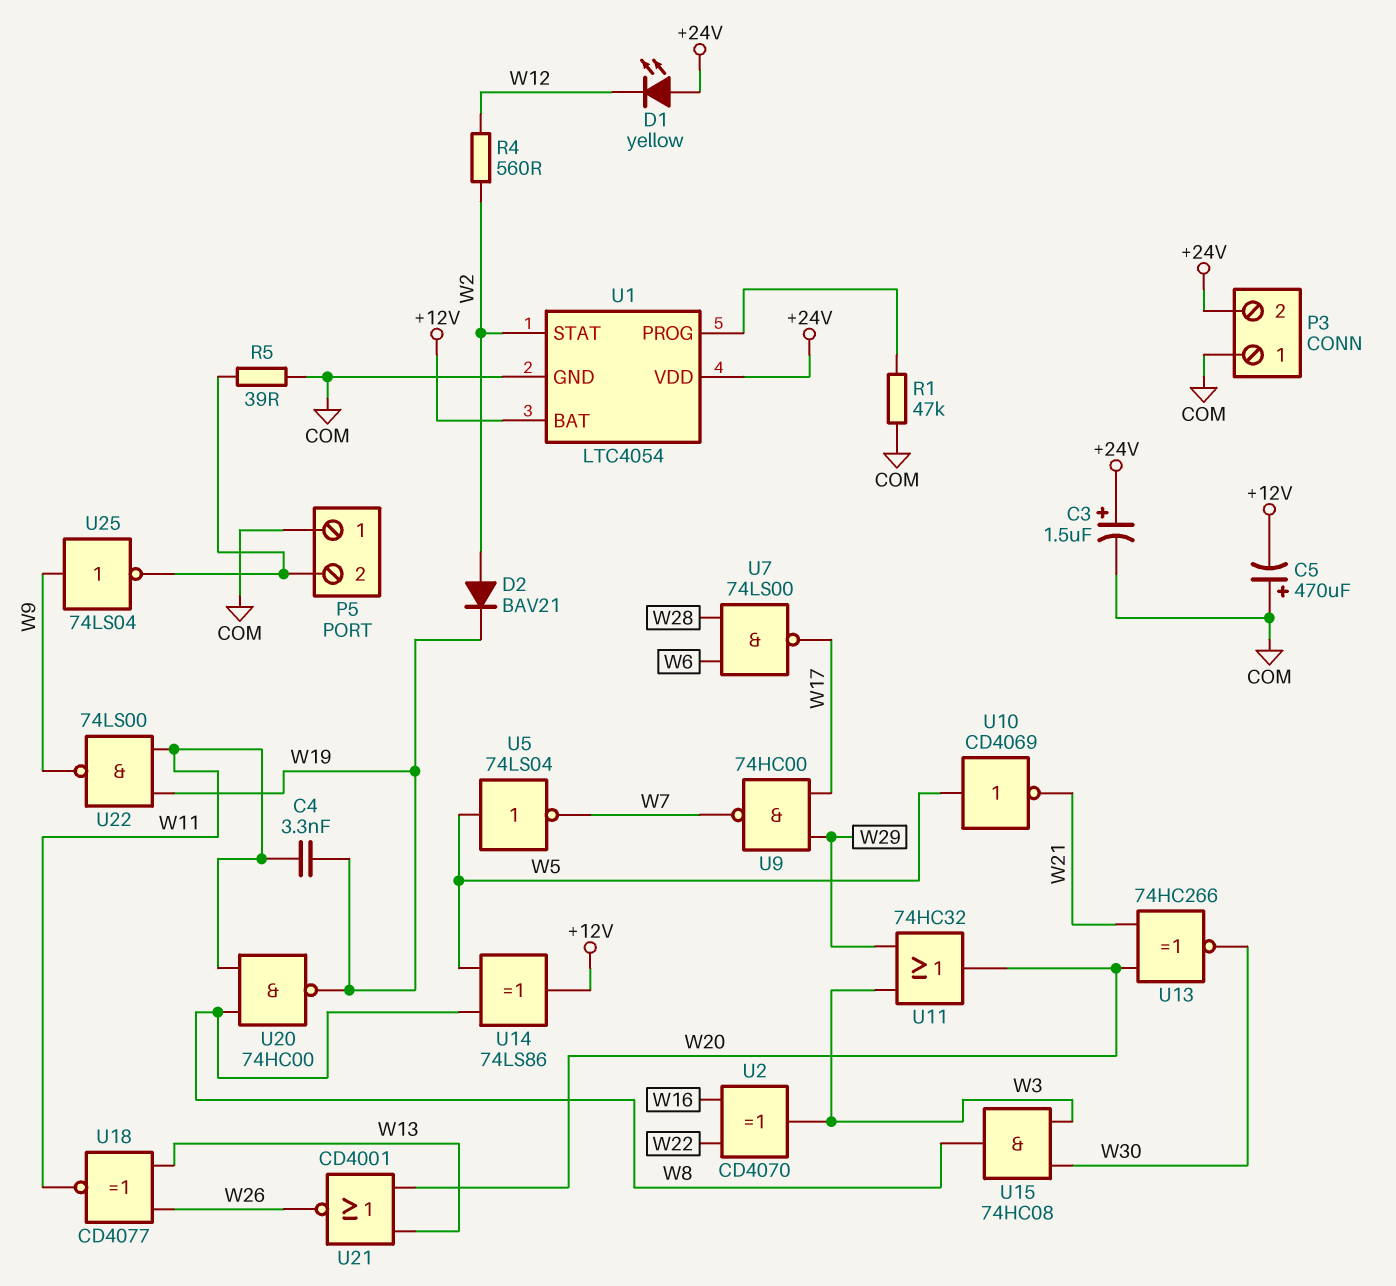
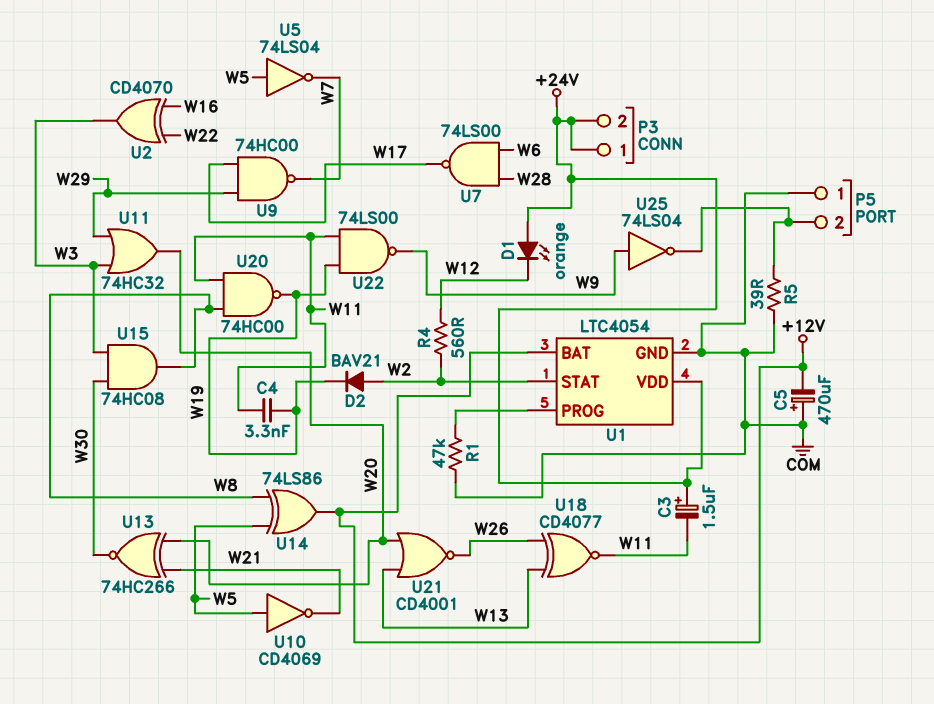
C3: 1.5uF (plus +24V, minus COM) -> 1.5uF (plus +24V, minus W11)
D1: LED yellow (A +24V, K W12) -> LED orange (A +24V, K W12)
P3 pin 1: COM -> +24V

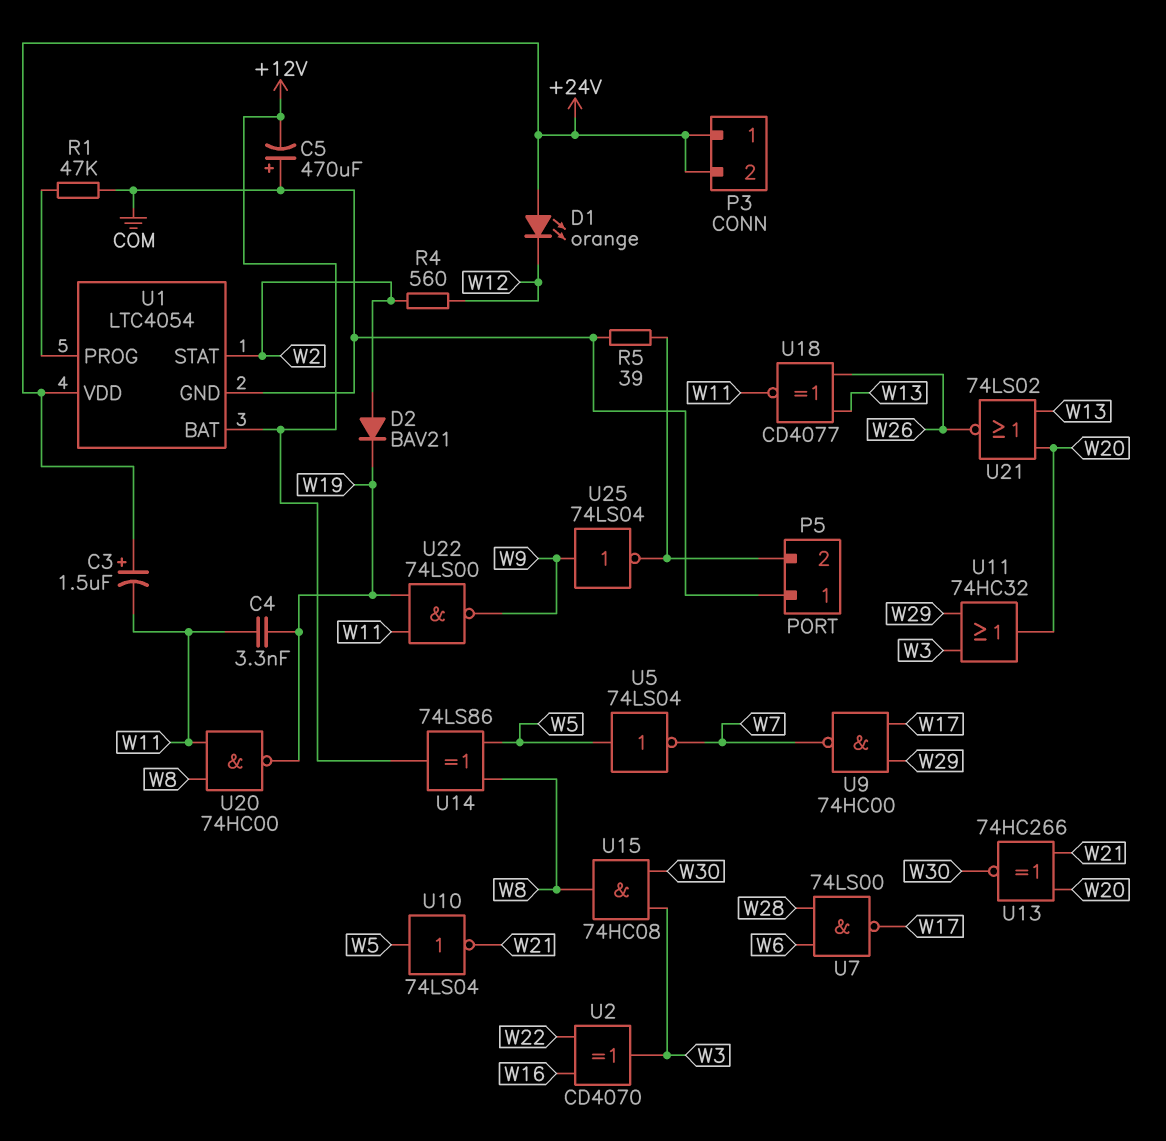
U10: NOT CD4069 (in W5, out W21) -> NOT 74LS04 (in W5, out W21)
U21: NOR CD4001 (in W13, in W20, out W26) -> NOR 74LS02 (in W13, in W20, out W26)

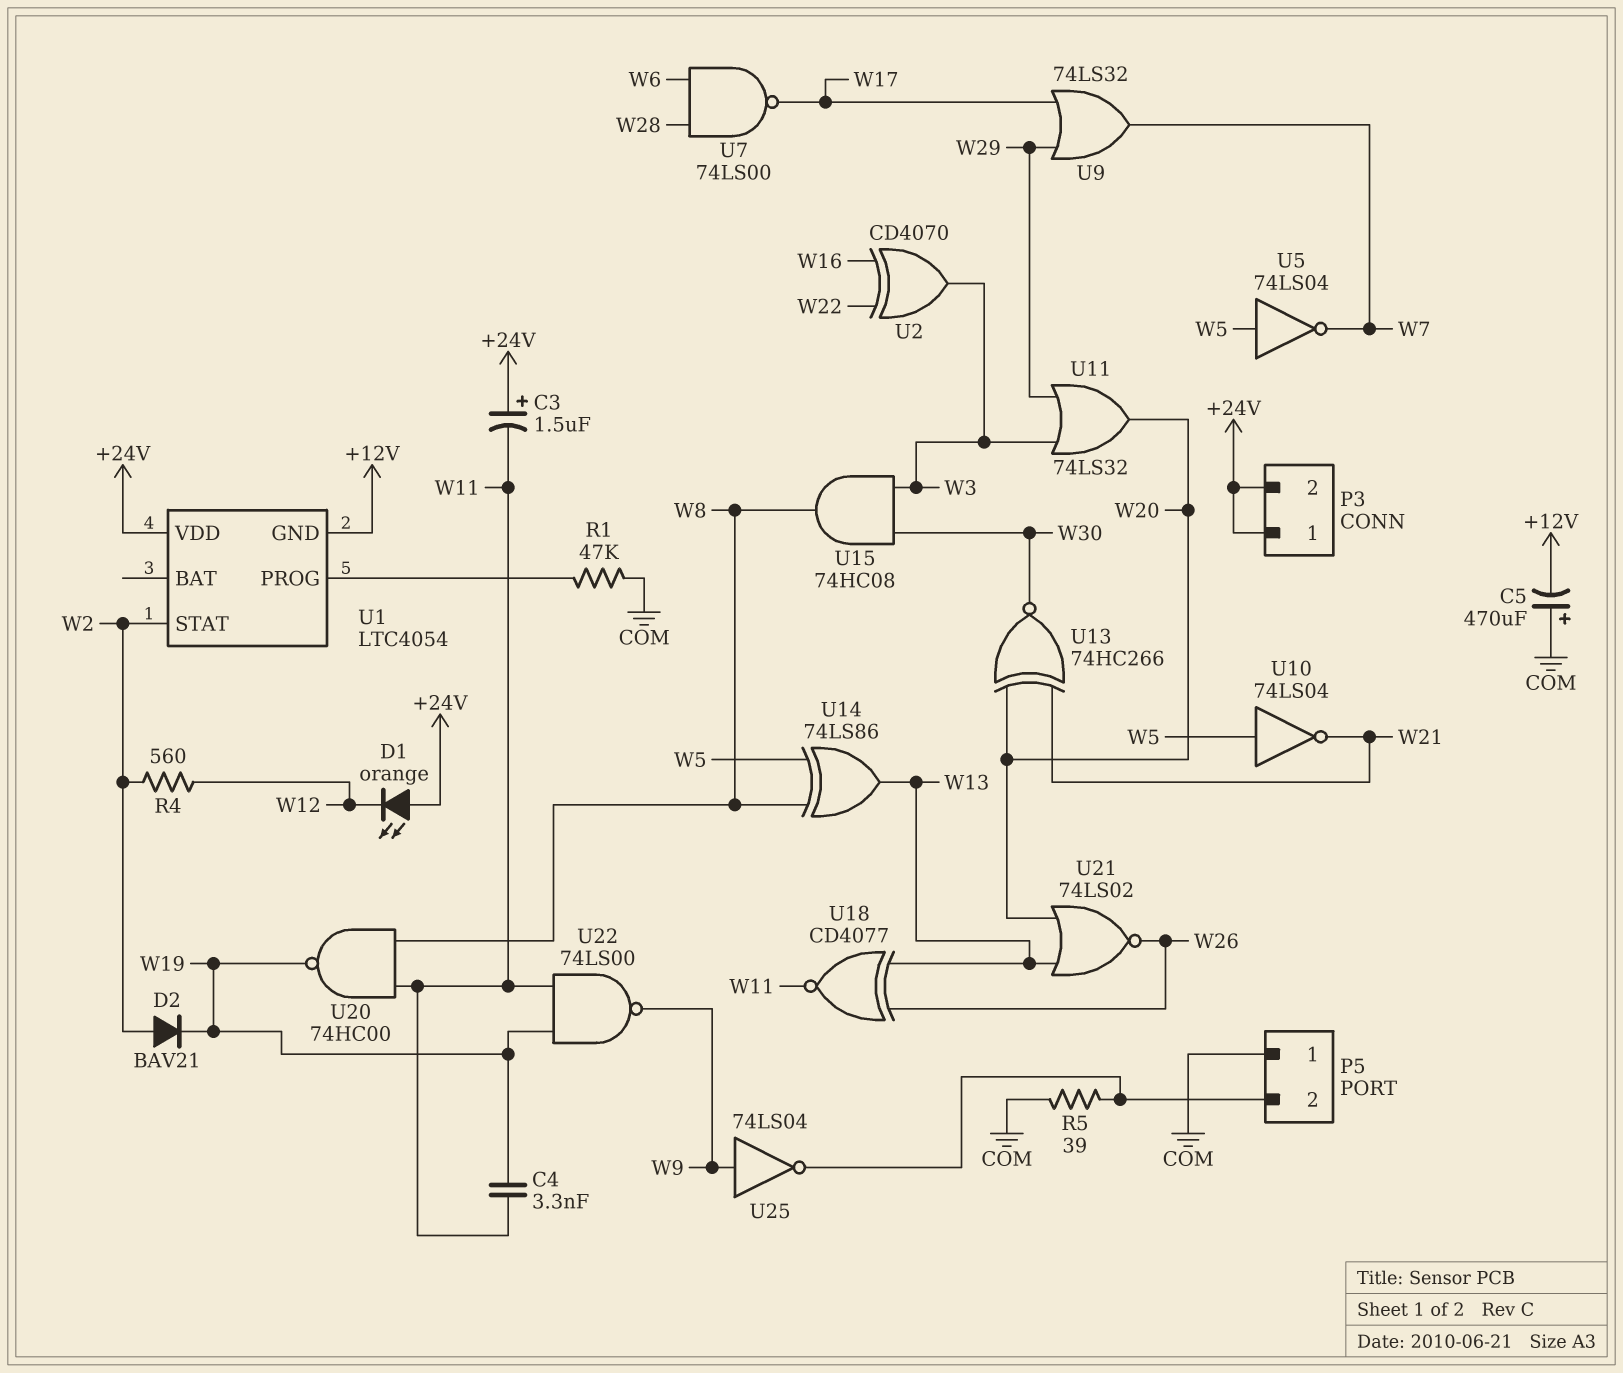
U1 pin BAT: +12V -> none
U1 pin GND: COM -> +12V
U9: NAND 74HC00 (in W17, in W29, out W7) -> OR 74LS32 (in W17, in W29, out W7)
U11: OR 74HC32 (in W3, in W29, out W20) -> OR 74LS32 (in W3, in W29, out W20)
U14: XOR 74LS86 (in W5, in W8, out +12V) -> XOR 74LS86 (in W5, in W8, out W13)

